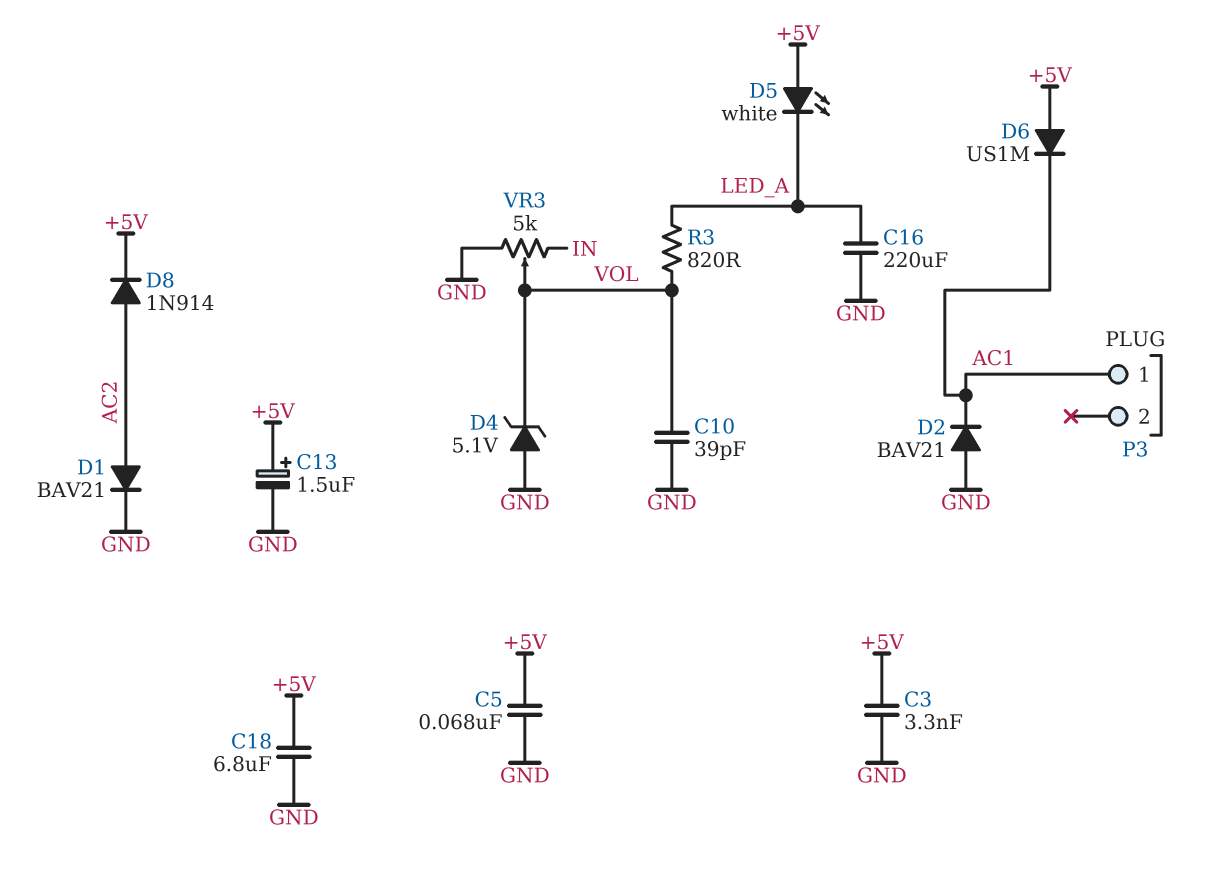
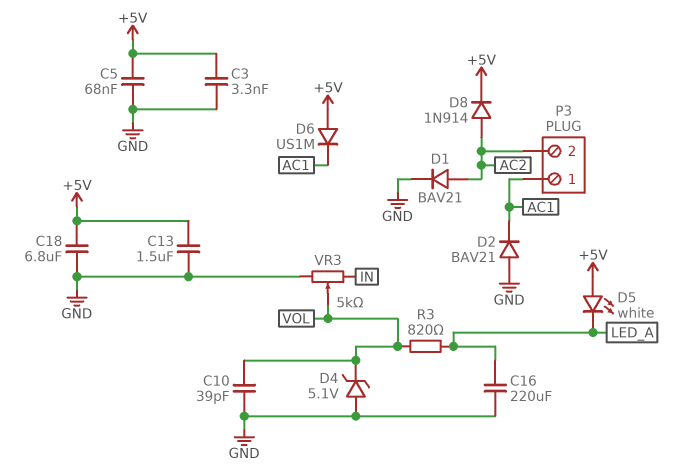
C13: 1.5uF (plus +5V, minus GND) -> 1.5uF (+5V, GND)
P3 pin 2: none -> AC2

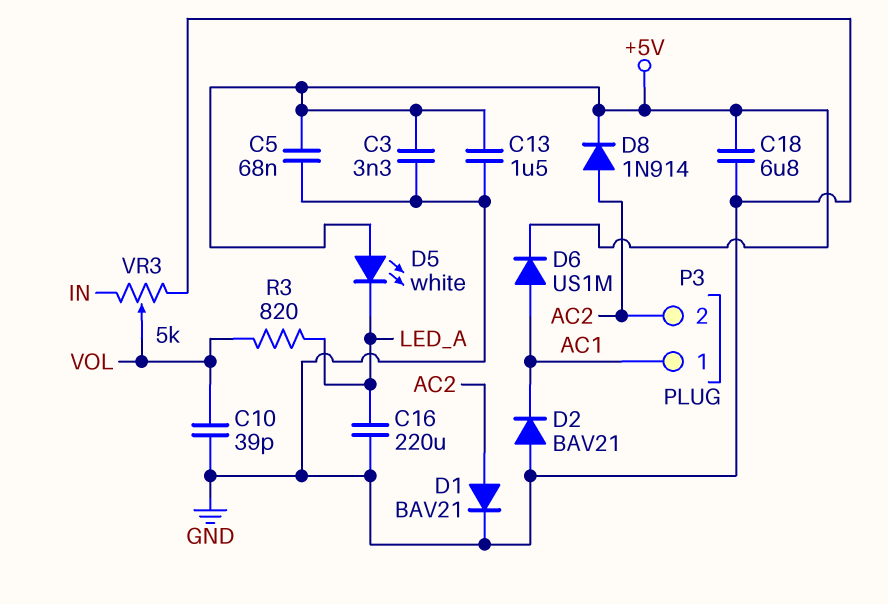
D4: zener 5.1V (A GND, K VOL) -> none
D6: diode US1M (A +5V, K AC1) -> diode US1M (A AC1, K +5V)

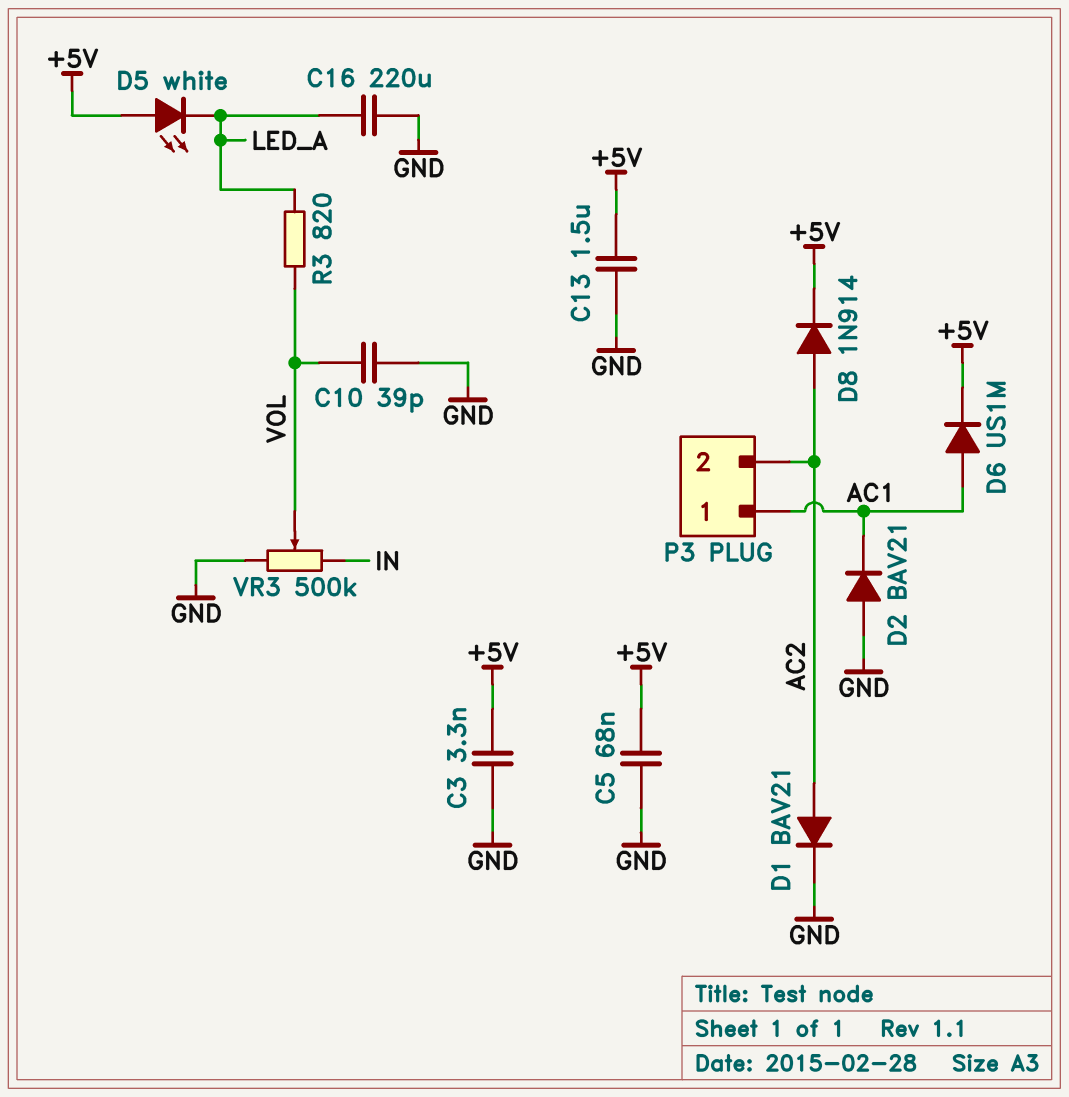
C18: 6.8uF (+5V, GND) -> none
VR3: 5k (GND, IN, wiper VOL) -> 500k (GND, IN, wiper VOL)

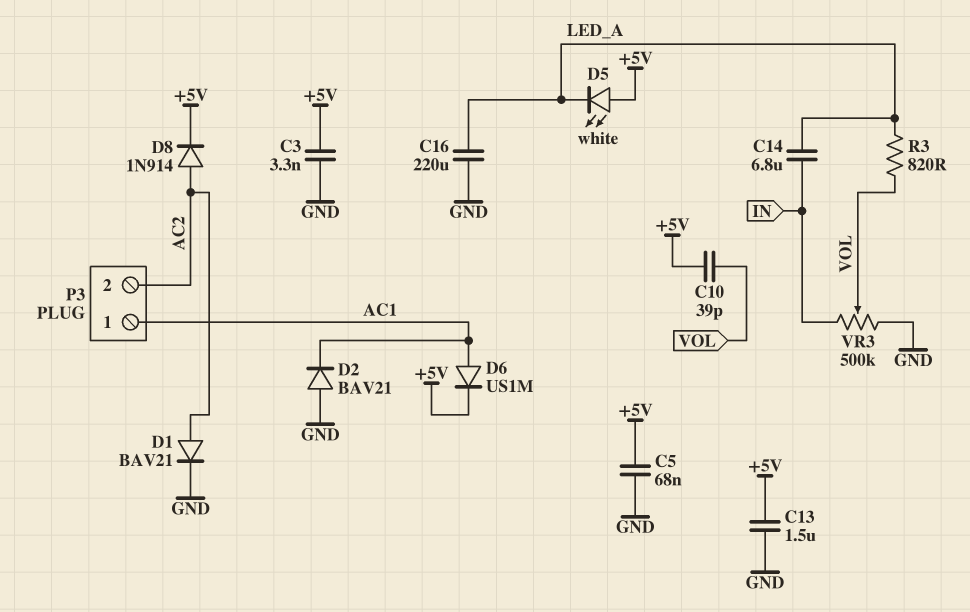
C10: 39pF (GND, VOL) -> 39pF (+5V, VOL)
C14: none -> 6.8uF (IN, LED_A)

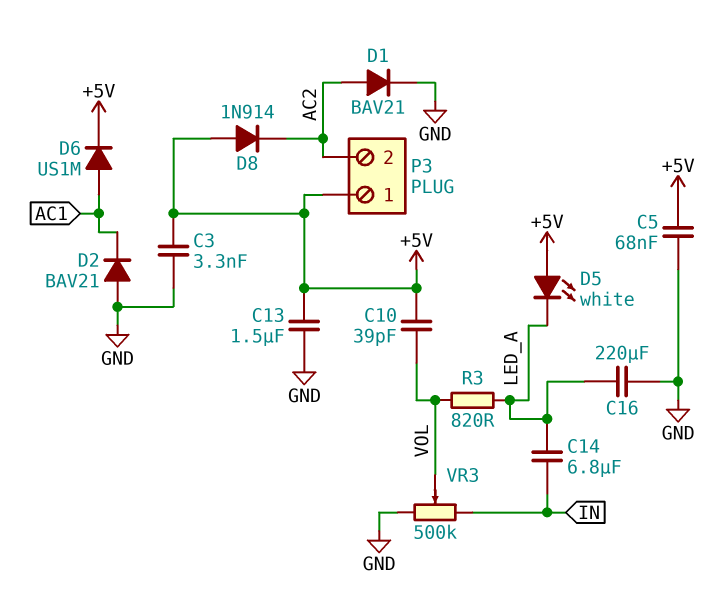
D8: diode 1N914 (A AC2, K +5V) -> diode 1N914 (A +5V, K AC2)
P3 pin 1: AC1 -> +5V

